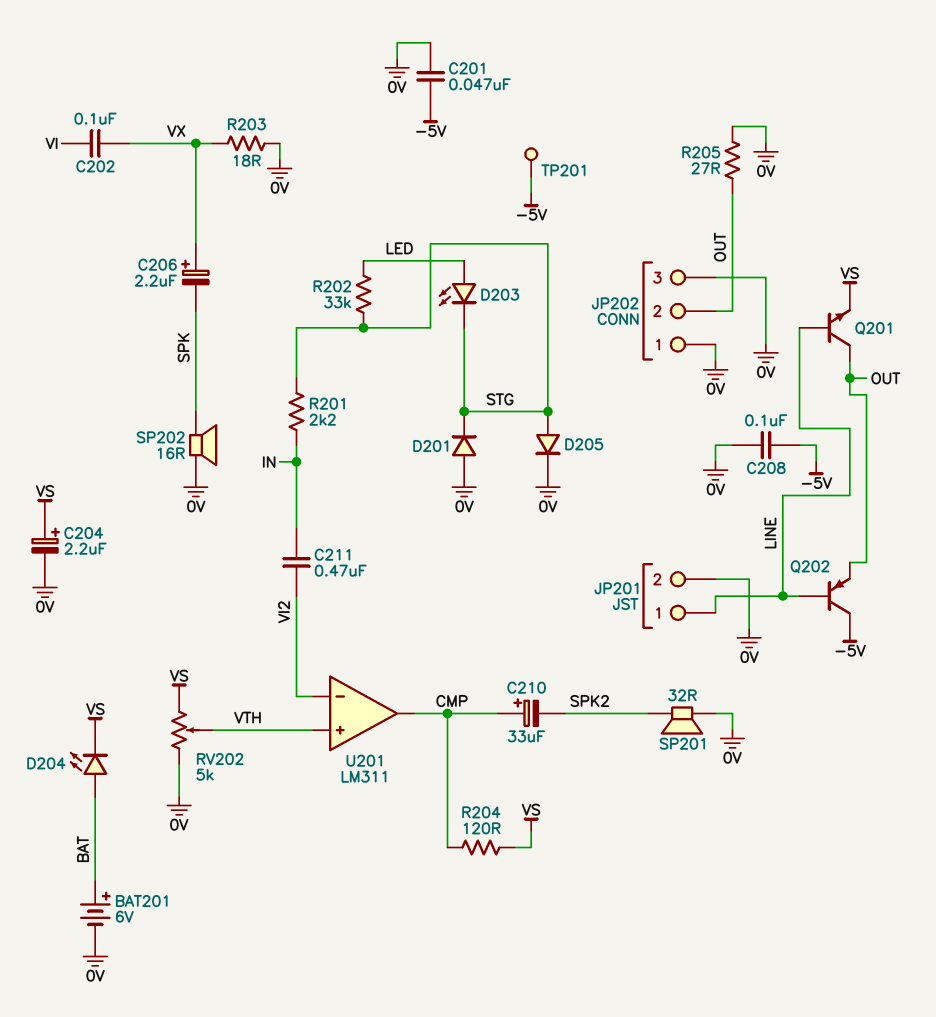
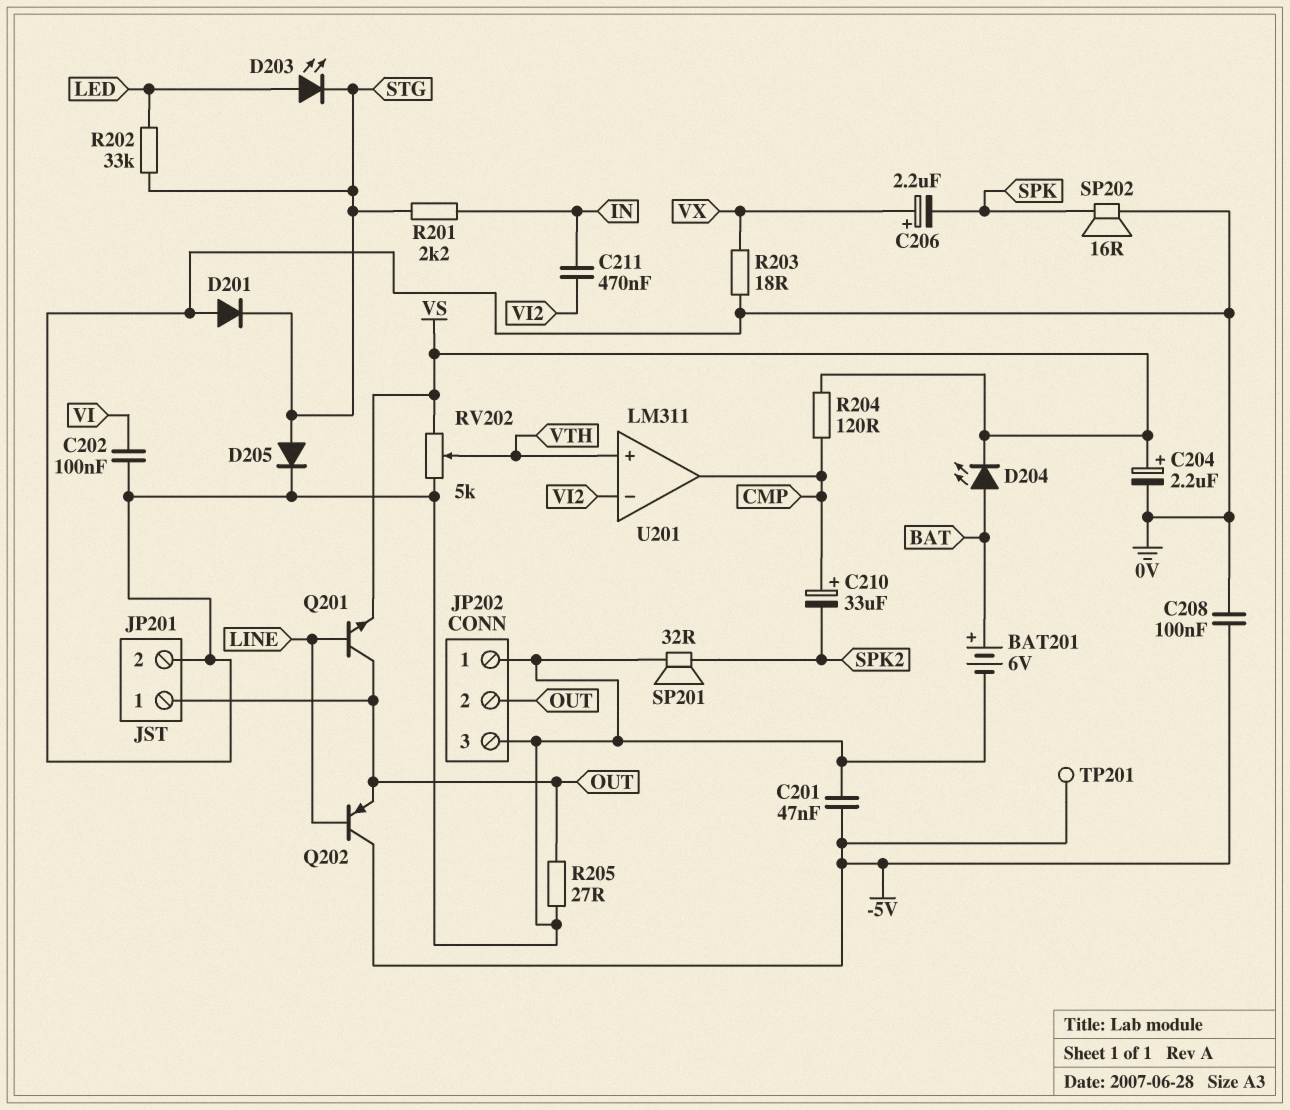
C202: 100nF (VI, VX) -> 100nF (0V, VI)
JP201 pin 1: LINE -> OUT

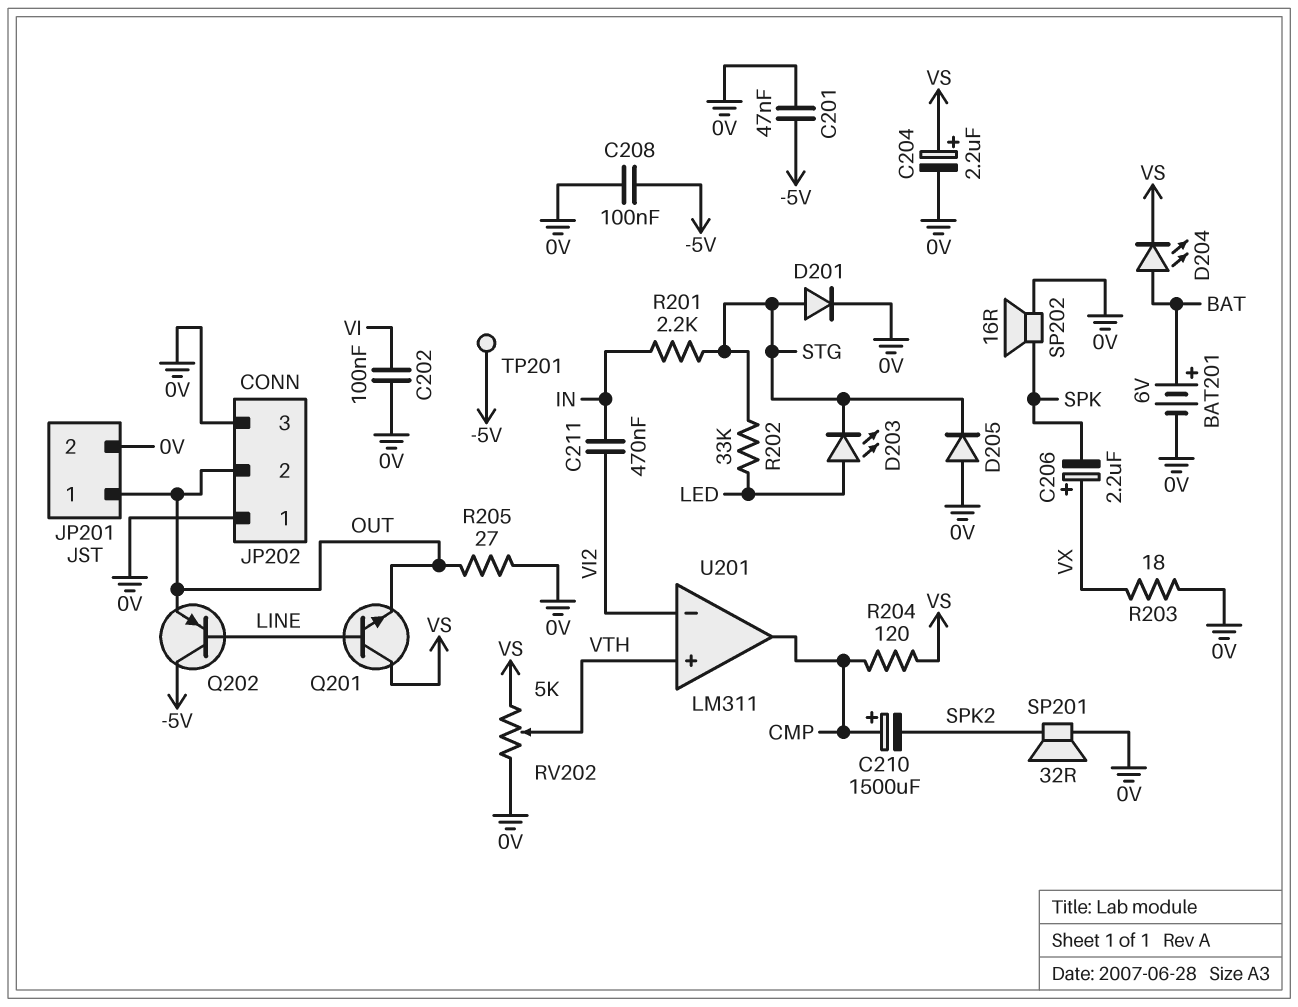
C210: 33uF (plus CMP, minus SPK2) -> 1500uF (plus CMP, minus SPK2)
D201: diode (A 0V, K STG) -> diode (A STG, K 0V)
D205: diode (A STG, K 0V) -> diode (A 0V, K STG)
Q201: NPN (B LINE, C OUT, E VS) -> NPN (B LINE, C VS, E OUT)

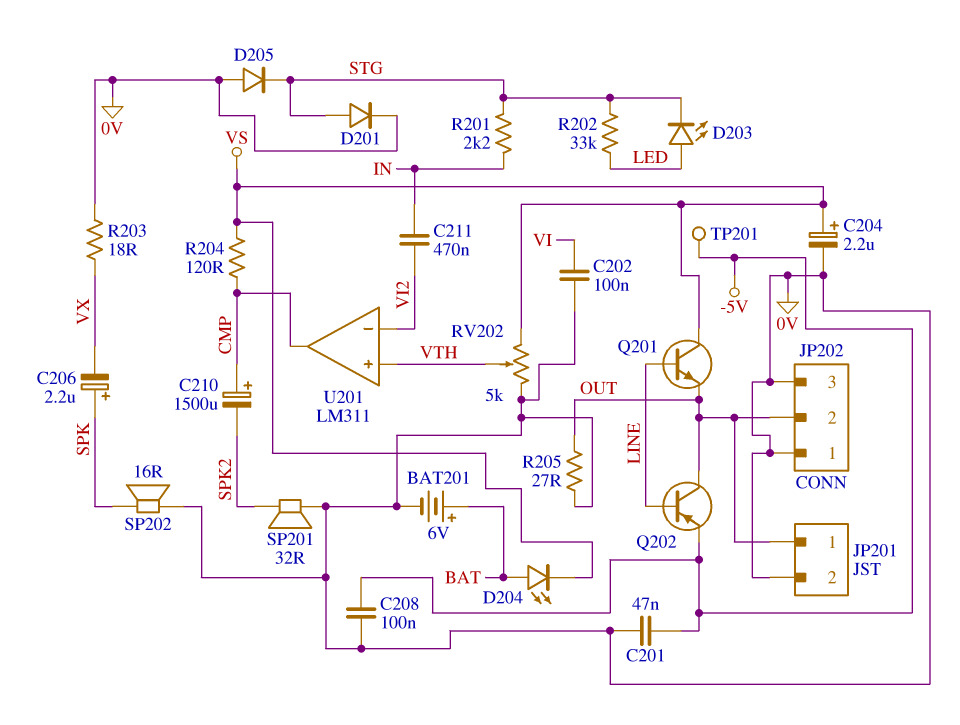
C206: 2.2uF (plus VX, minus SPK) -> 2.2uF (plus SPK, minus VX)
Q202: PNP (B LINE, C -5V, E OUT) -> PNP (B LINE, C OUT, E -5V)

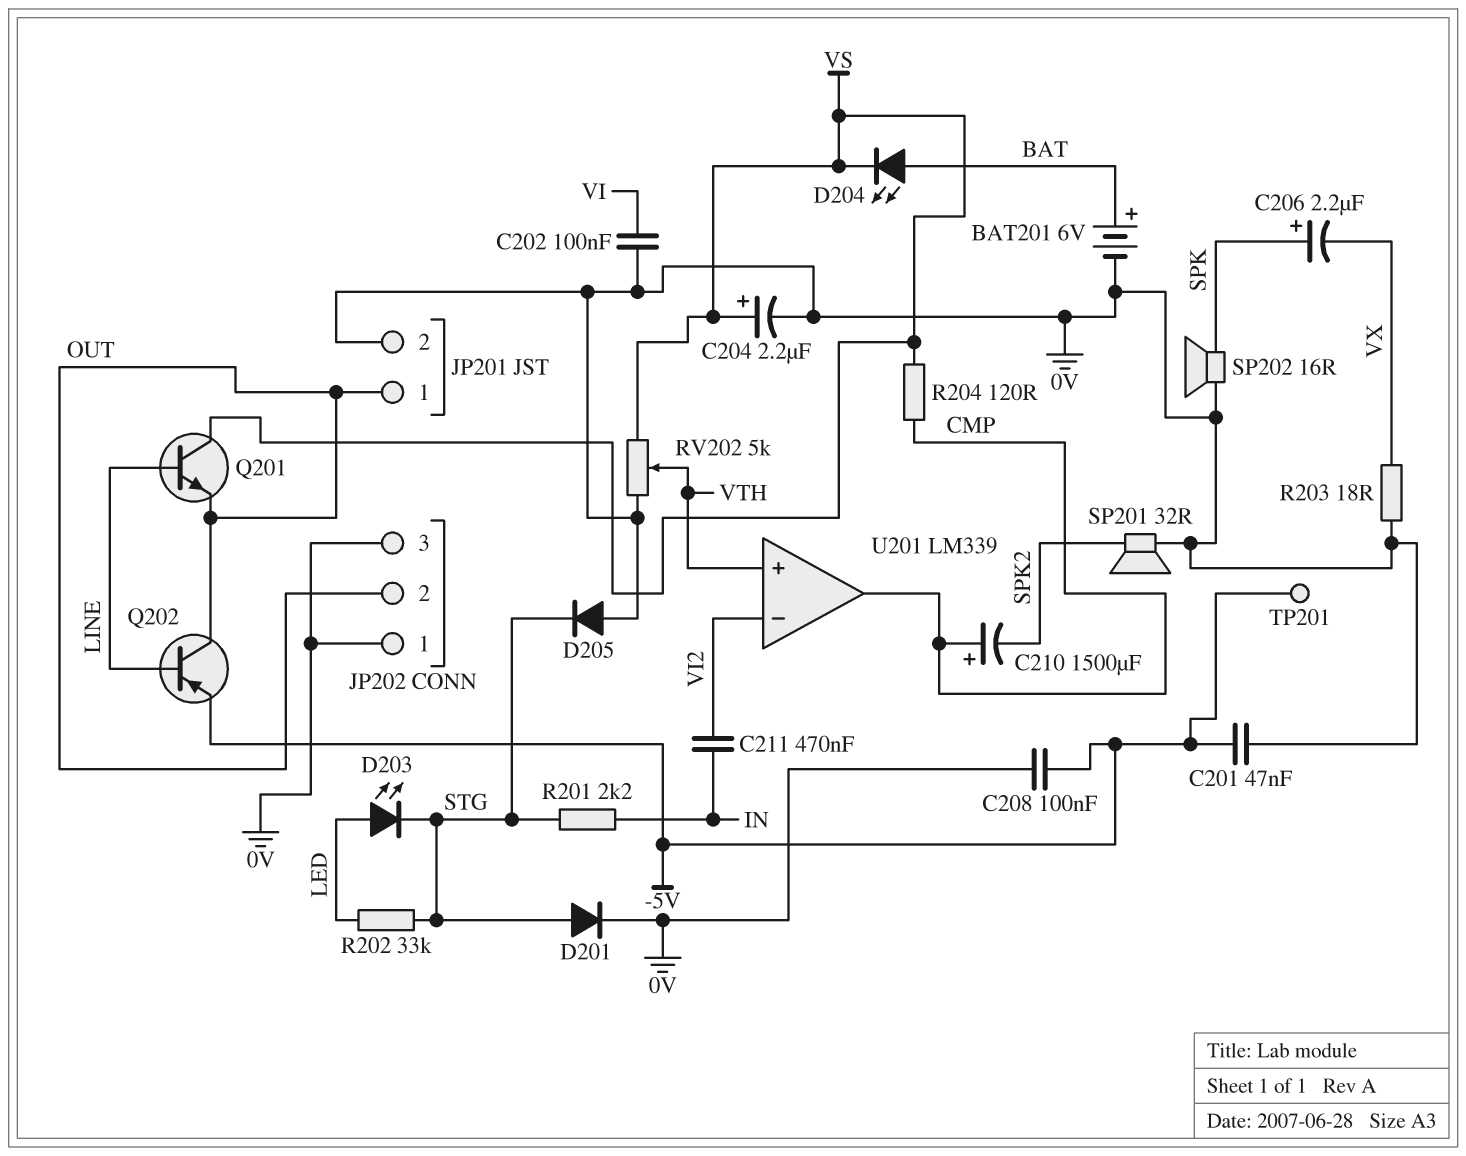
R205: 27 (0V, OUT) -> none
U201: LM311 -> LM339

